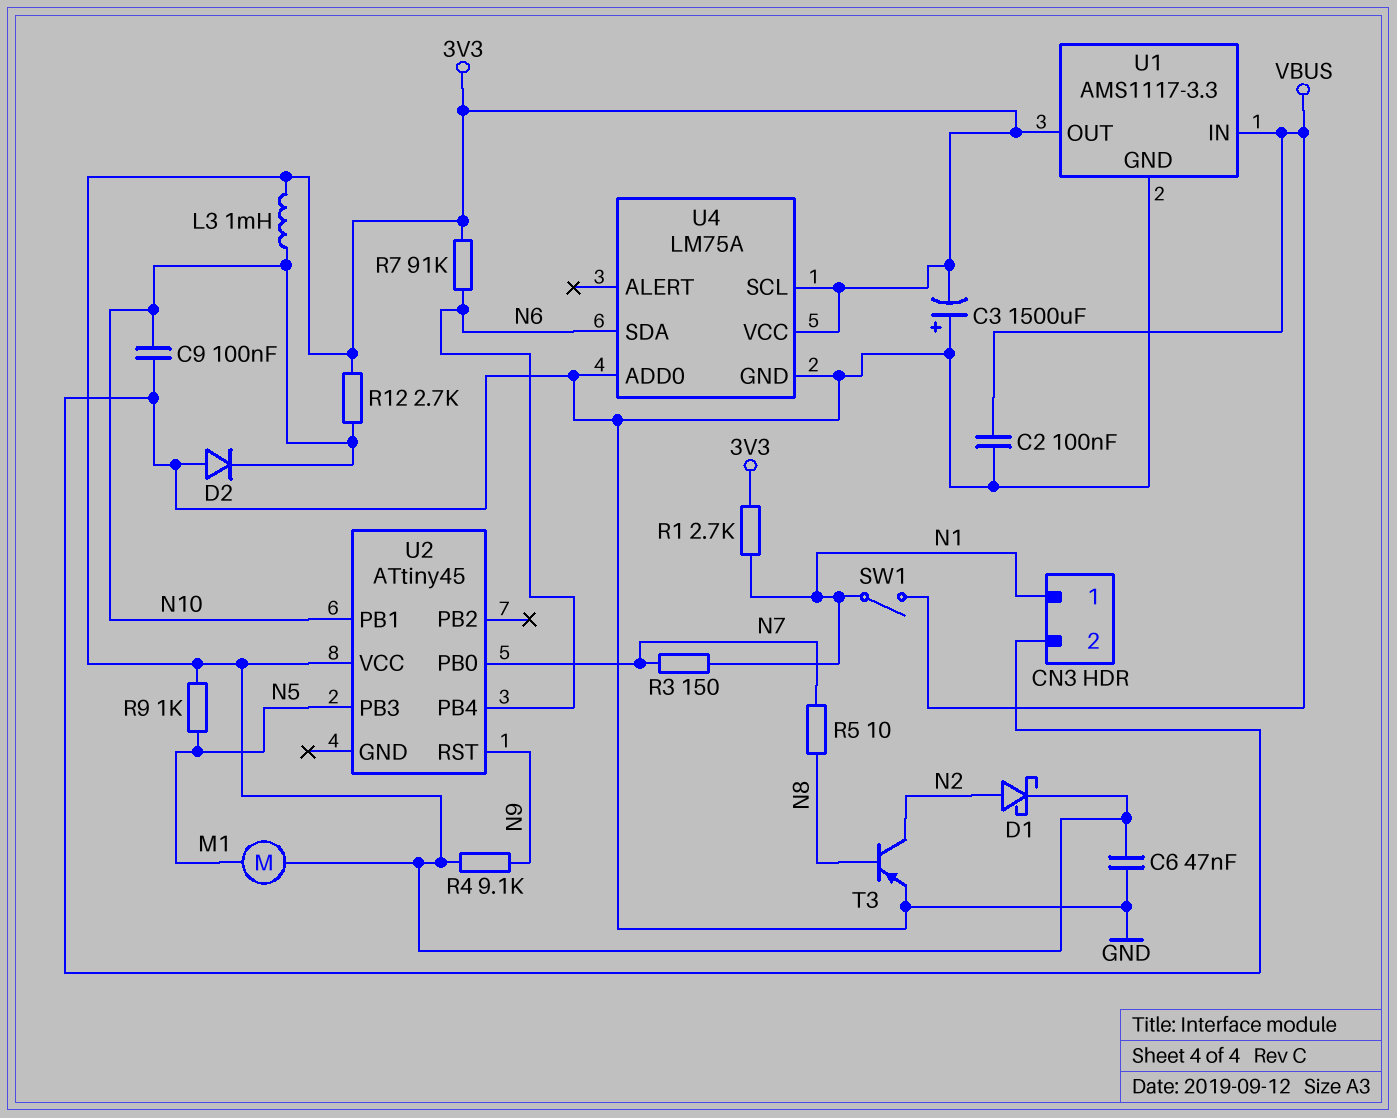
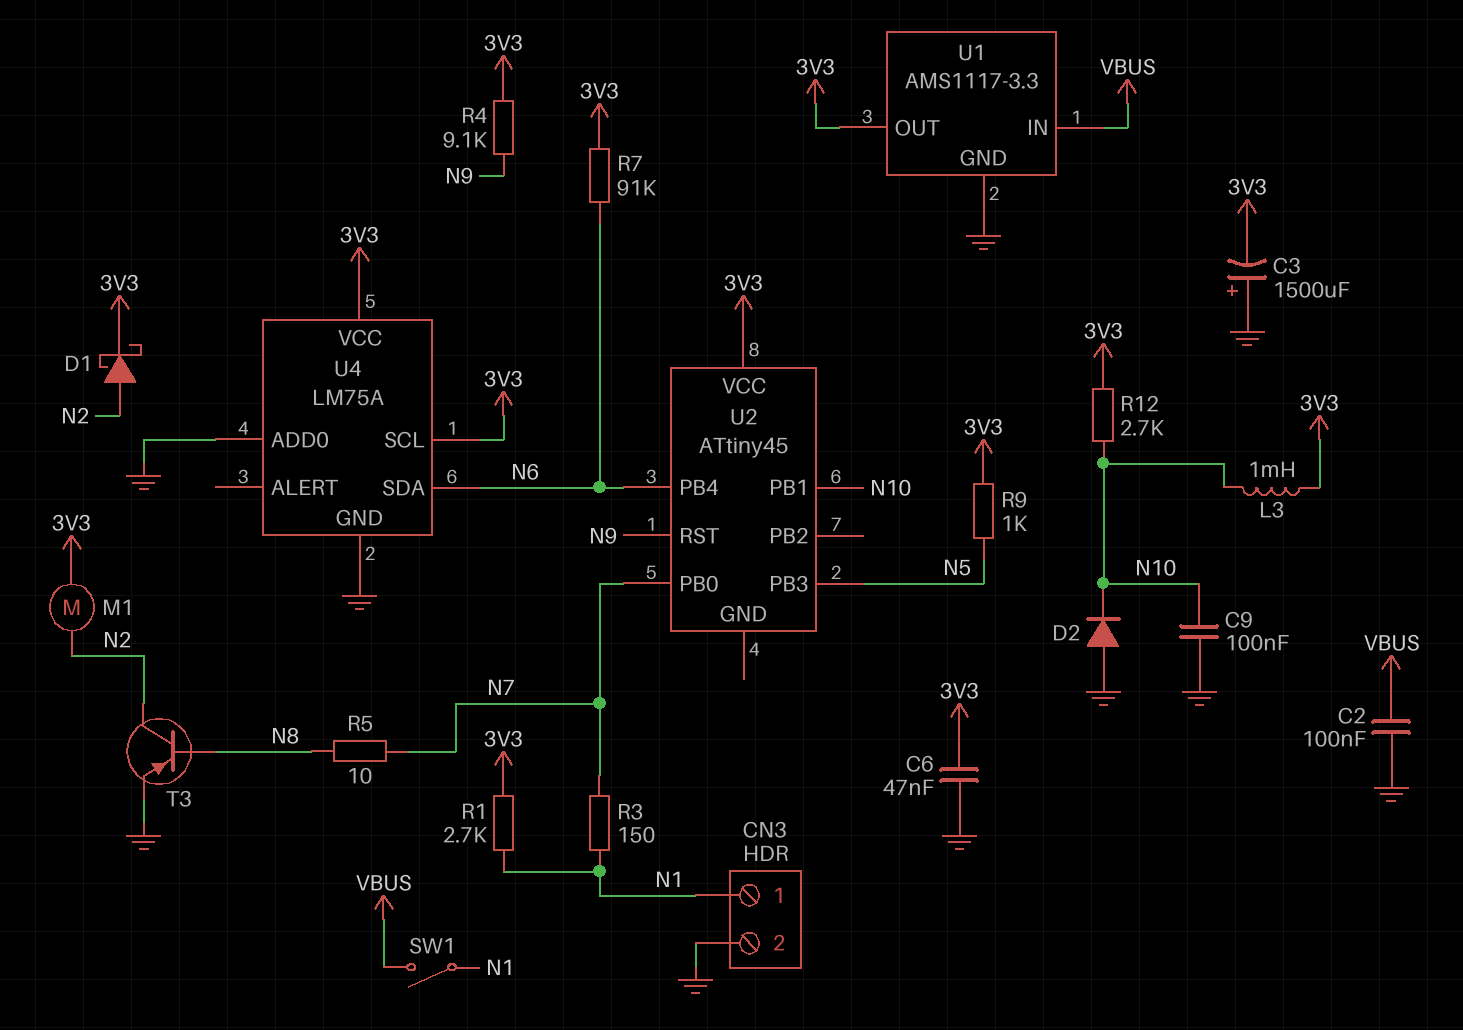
M1: motor (3V3, N5) -> motor (3V3, N2)

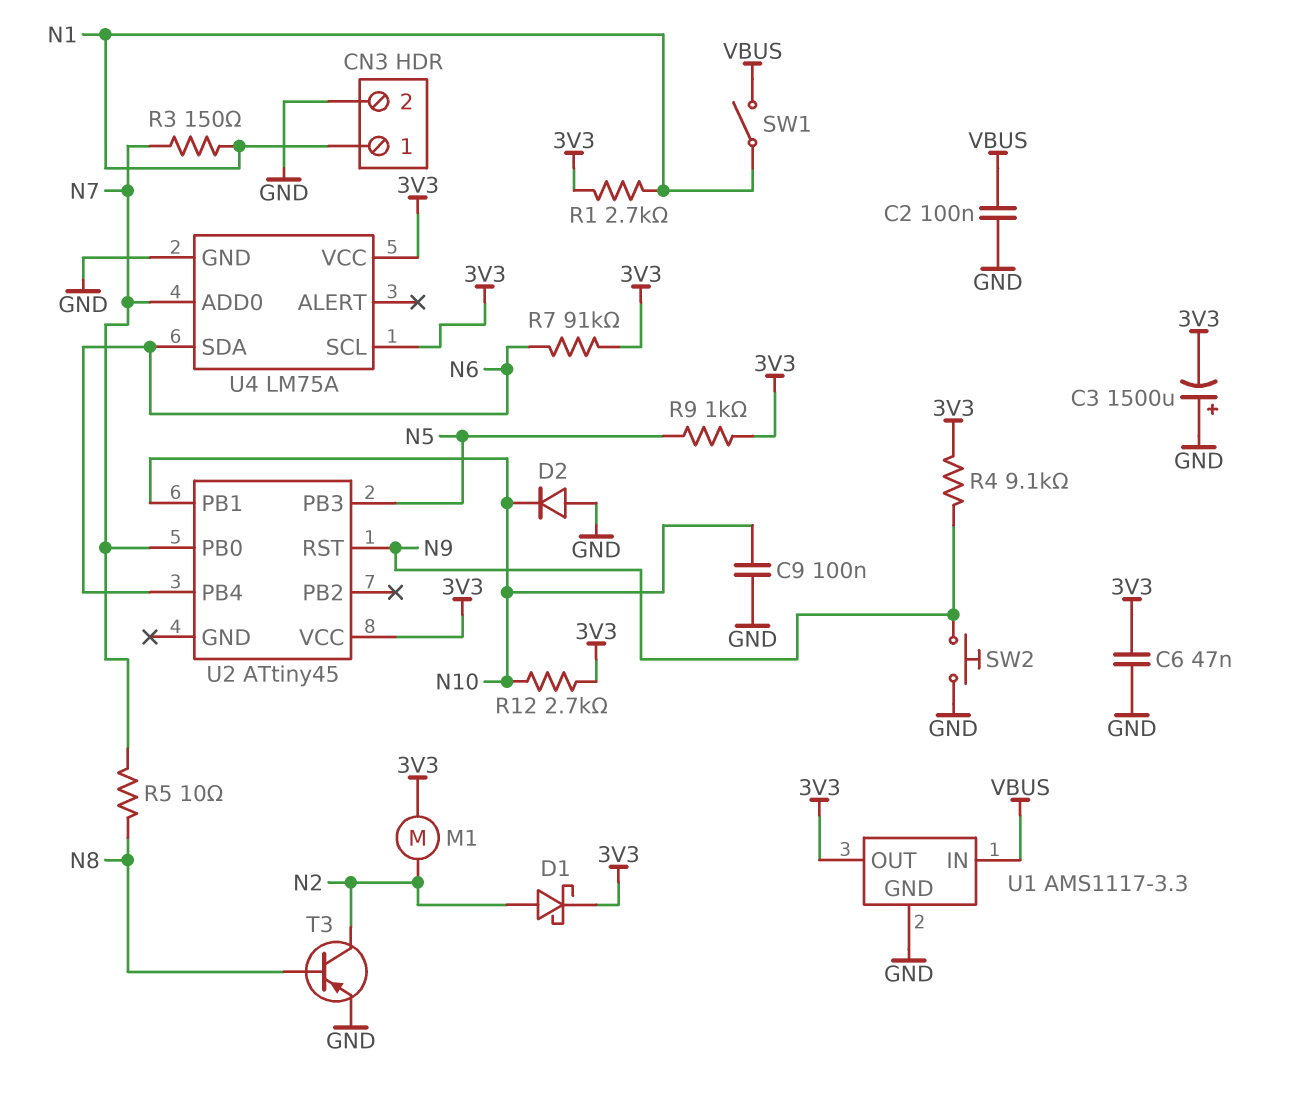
L3: 1mH (3V3, N10) -> none
SW2: none -> button (GND, N9)
U4 pin ADD0: GND -> N7

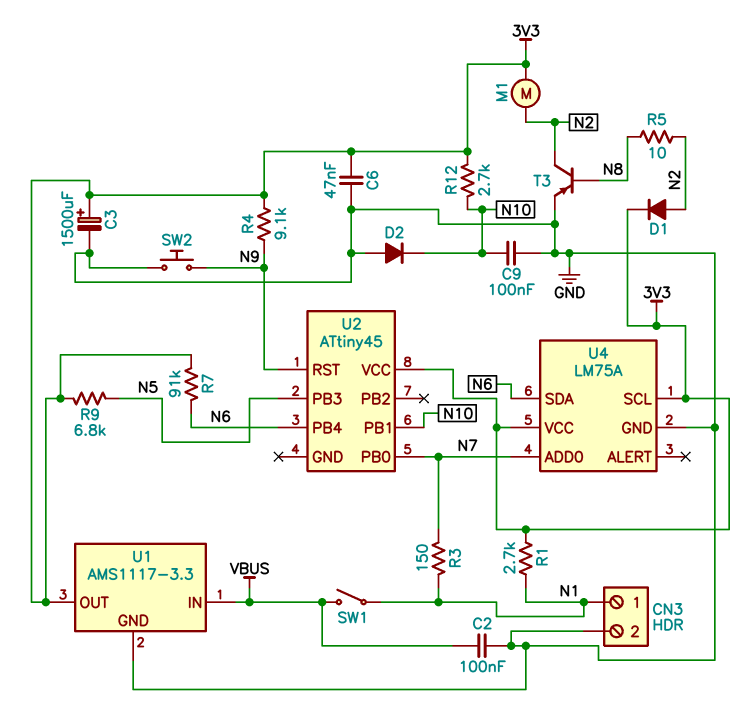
C3: 1500uF (plus GND, minus 3V3) -> 1500uF (plus 3V3, minus GND)
D1: schottky (A N2, K 3V3) -> diode (A N2, K 3V3)
R5: 10 (N7, N8) -> 10 (N2, N8)
R9: 1k (3V3, N5) -> 6.8k (3V3, N5)

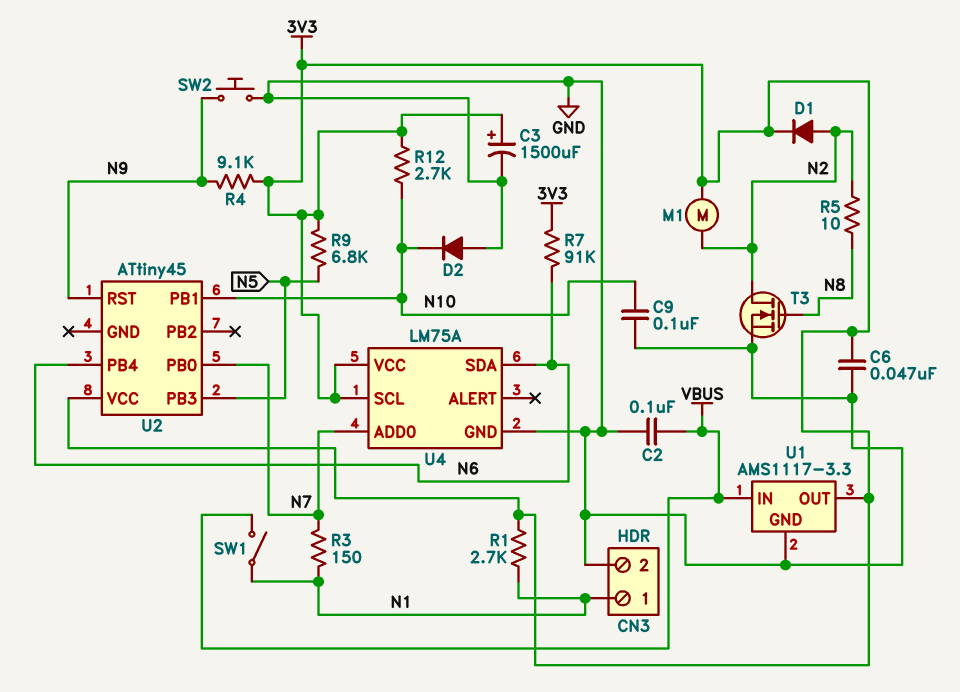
T3: PNP (B N8, C N2, E GND) -> NMOS (G N8, D N2, S GND)

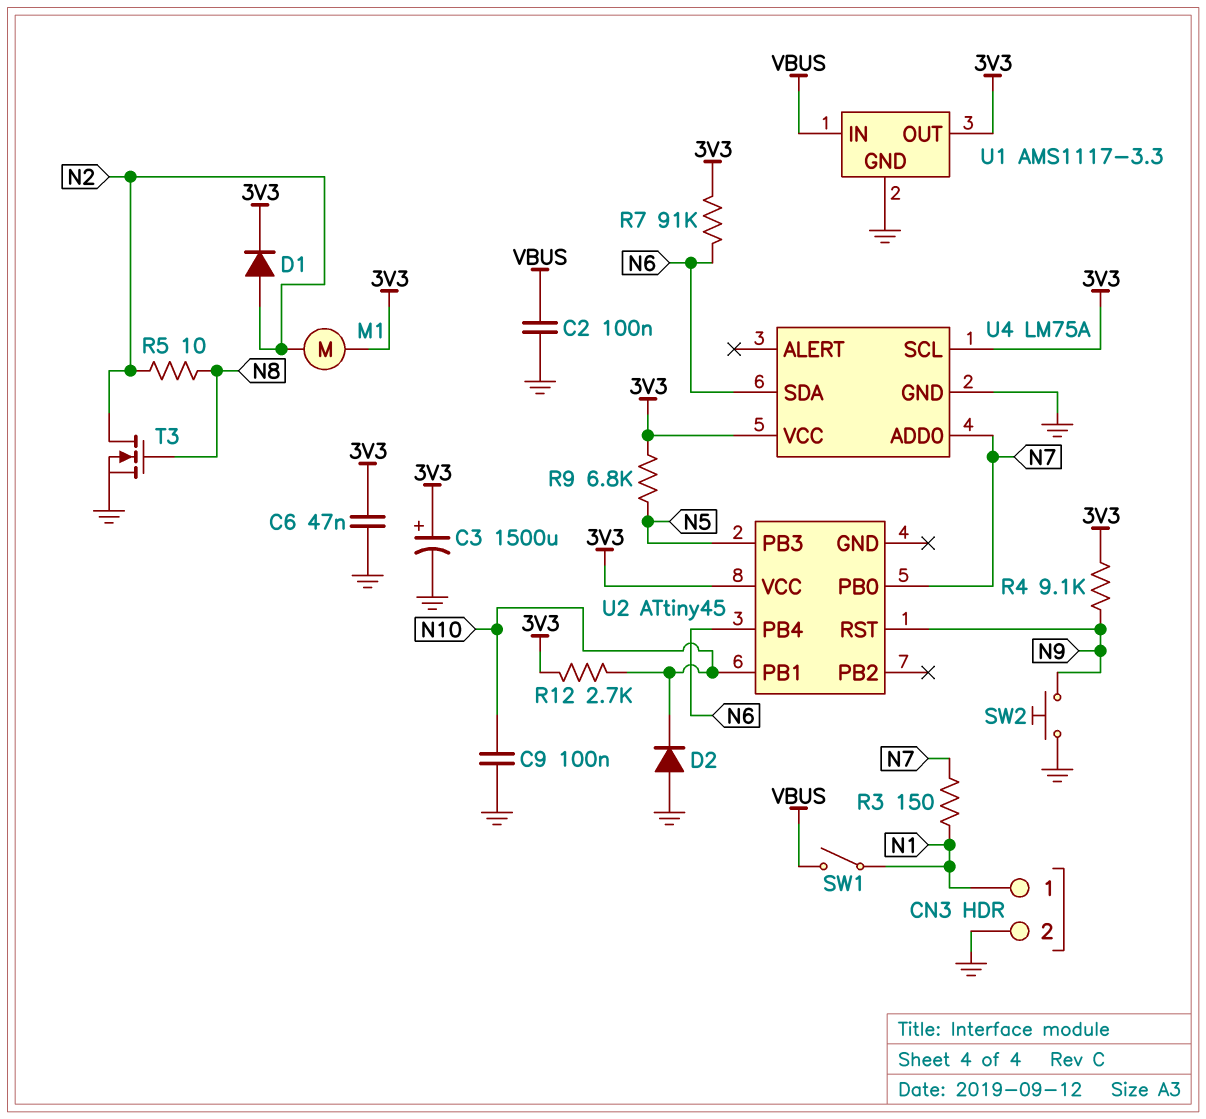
R1: 2.7k (3V3, N1) -> none

